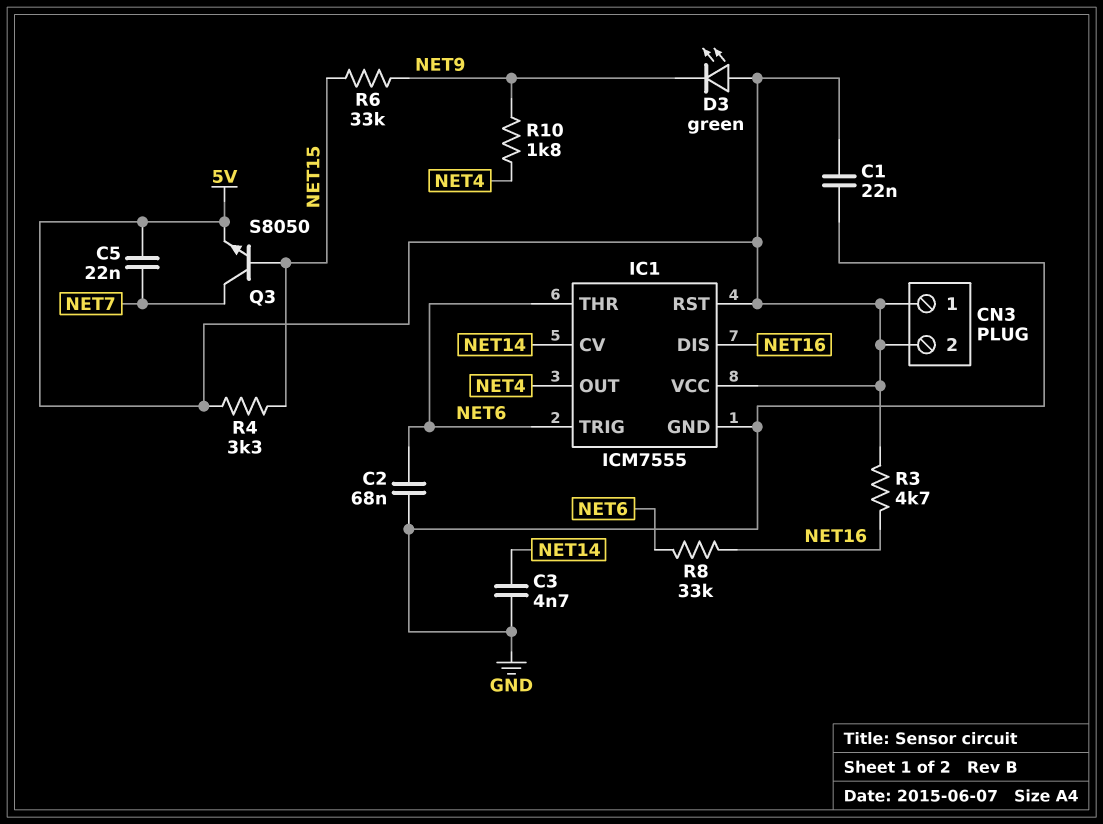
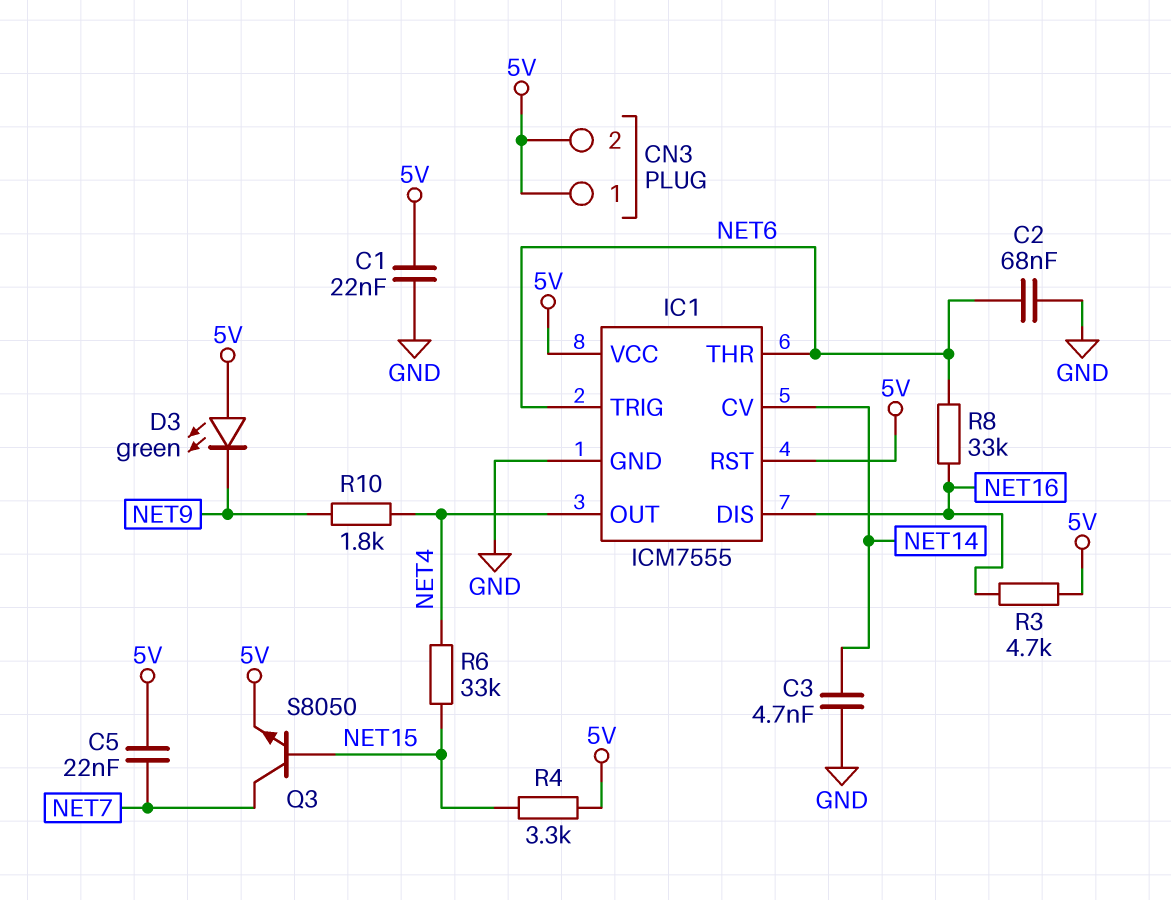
R6: 33k (NET9, NET15) -> 33k (NET4, NET15)

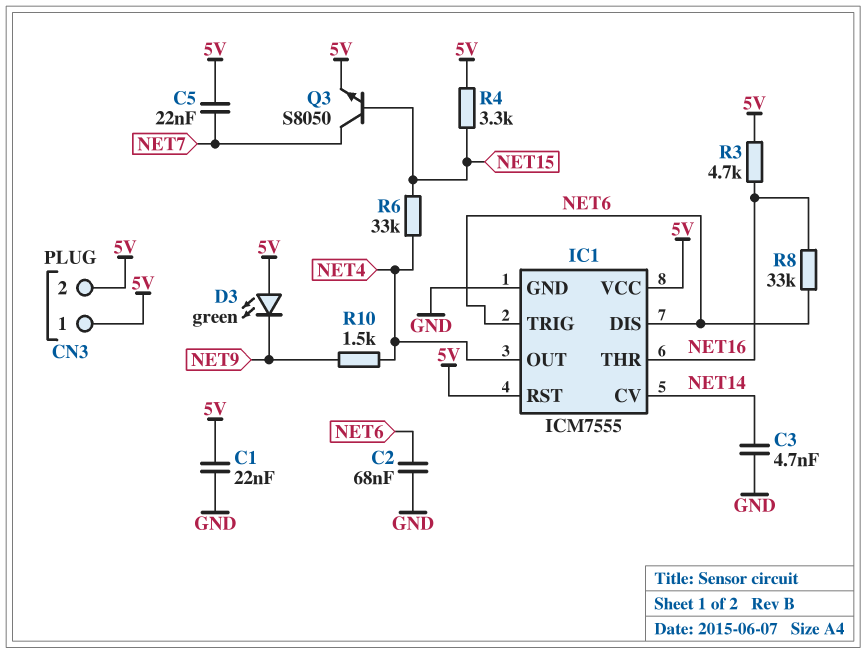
IC1 pin DIS: NET16 -> NET6
IC1 pin THR: NET6 -> NET16
R10: 1.8k (NET4, NET9) -> 1.5k (NET4, NET9)

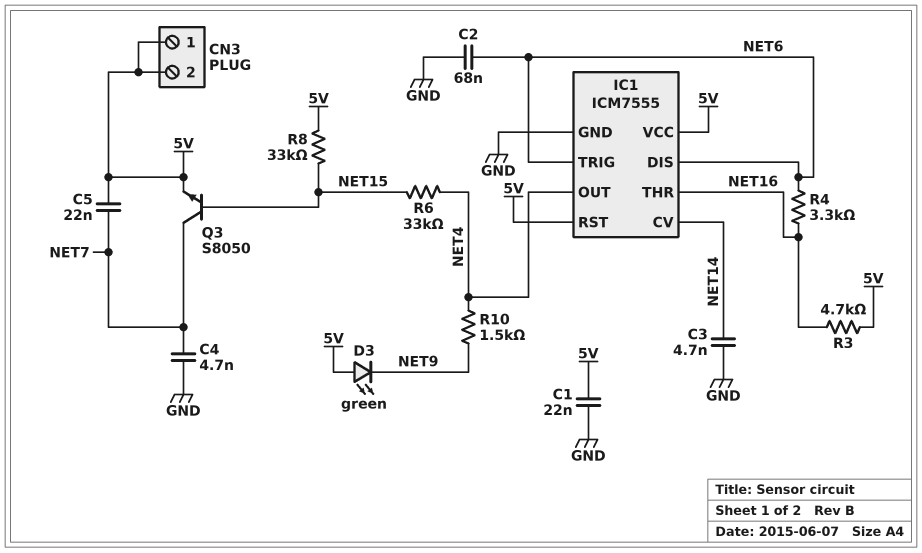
C4: none -> 4.7nF (GND, NET7)
R4: 3.3k (5V, NET15) -> 3.3k (NET6, NET16)
R8: 33k (NET6, NET16) -> 33k (5V, NET15)

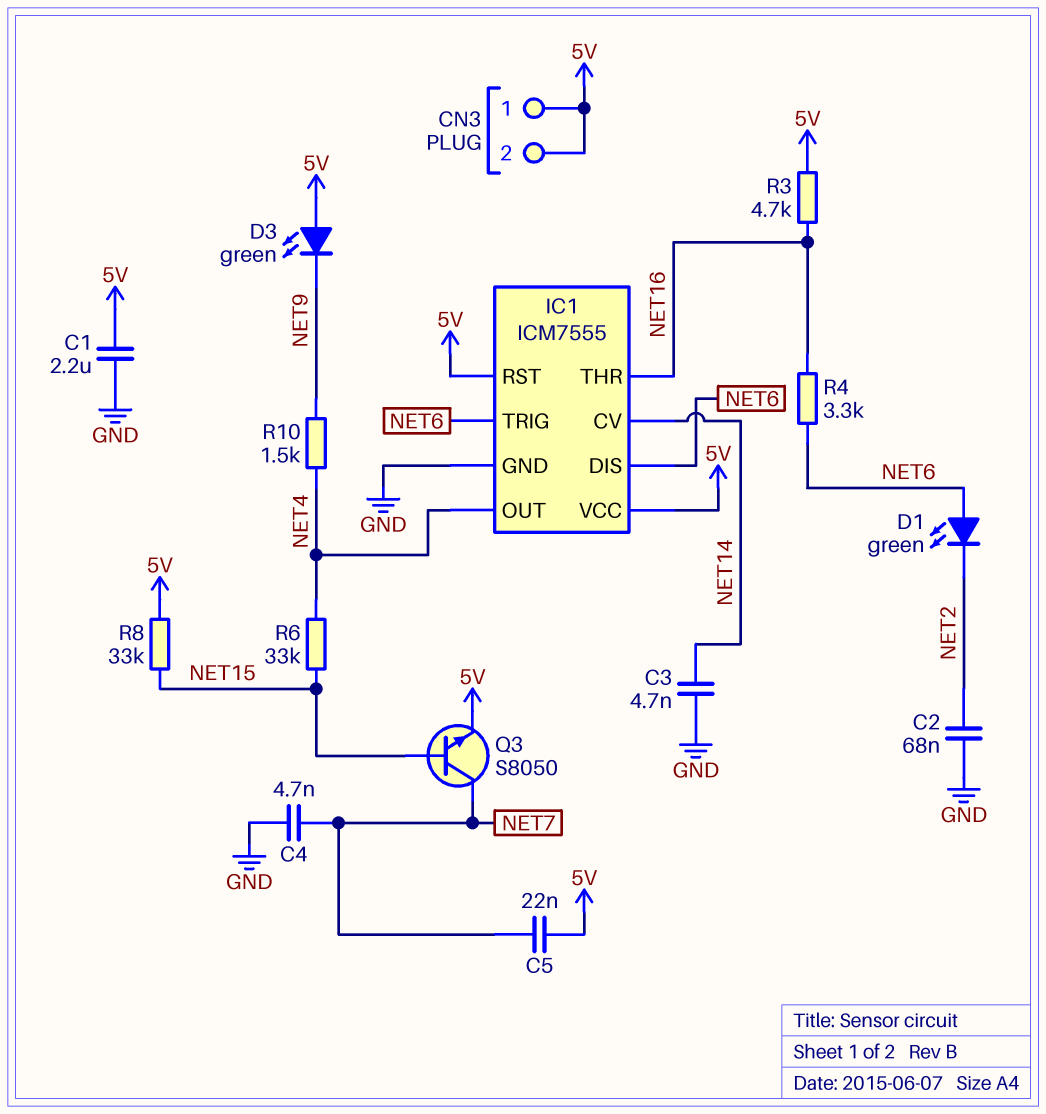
C1: 22nF (5V, GND) -> 2.2uF (5V, GND)
C2: 68nF (GND, NET6) -> 68nF (GND, NET2)
D1: none -> LED green (A NET6, K NET2)

